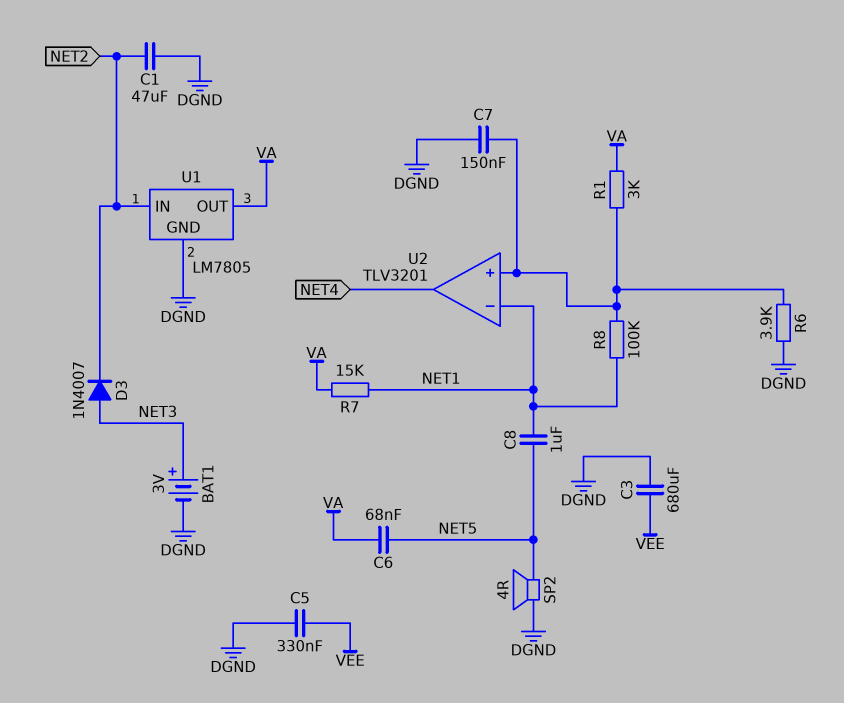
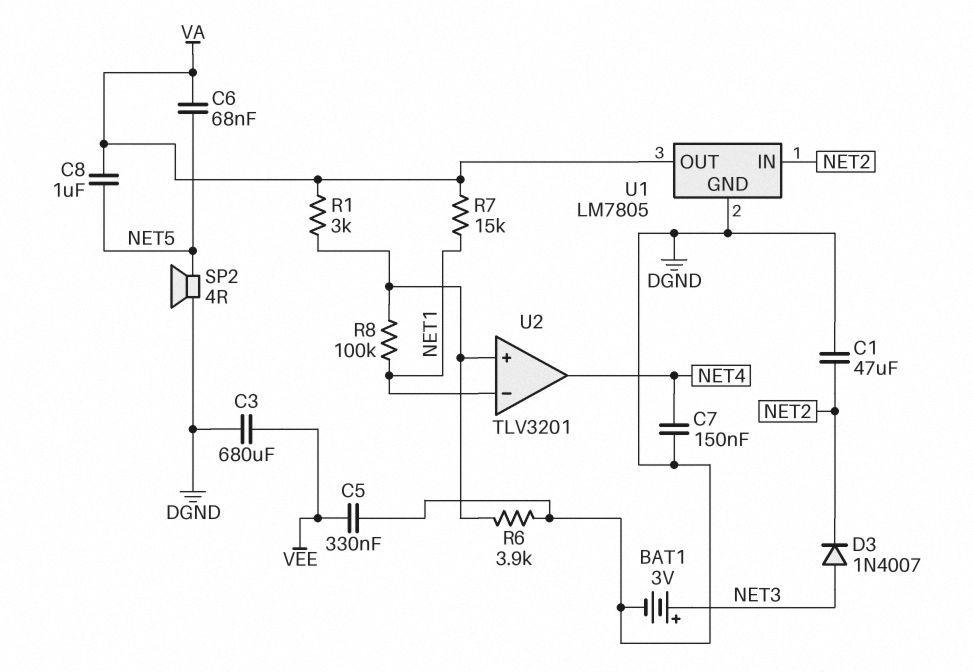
C7: 150nF (DGND, U2/in+) -> 150nF (DGND, NET4)
C8: 1uF (NET1, NET5) -> 1uF (NET5, VA)

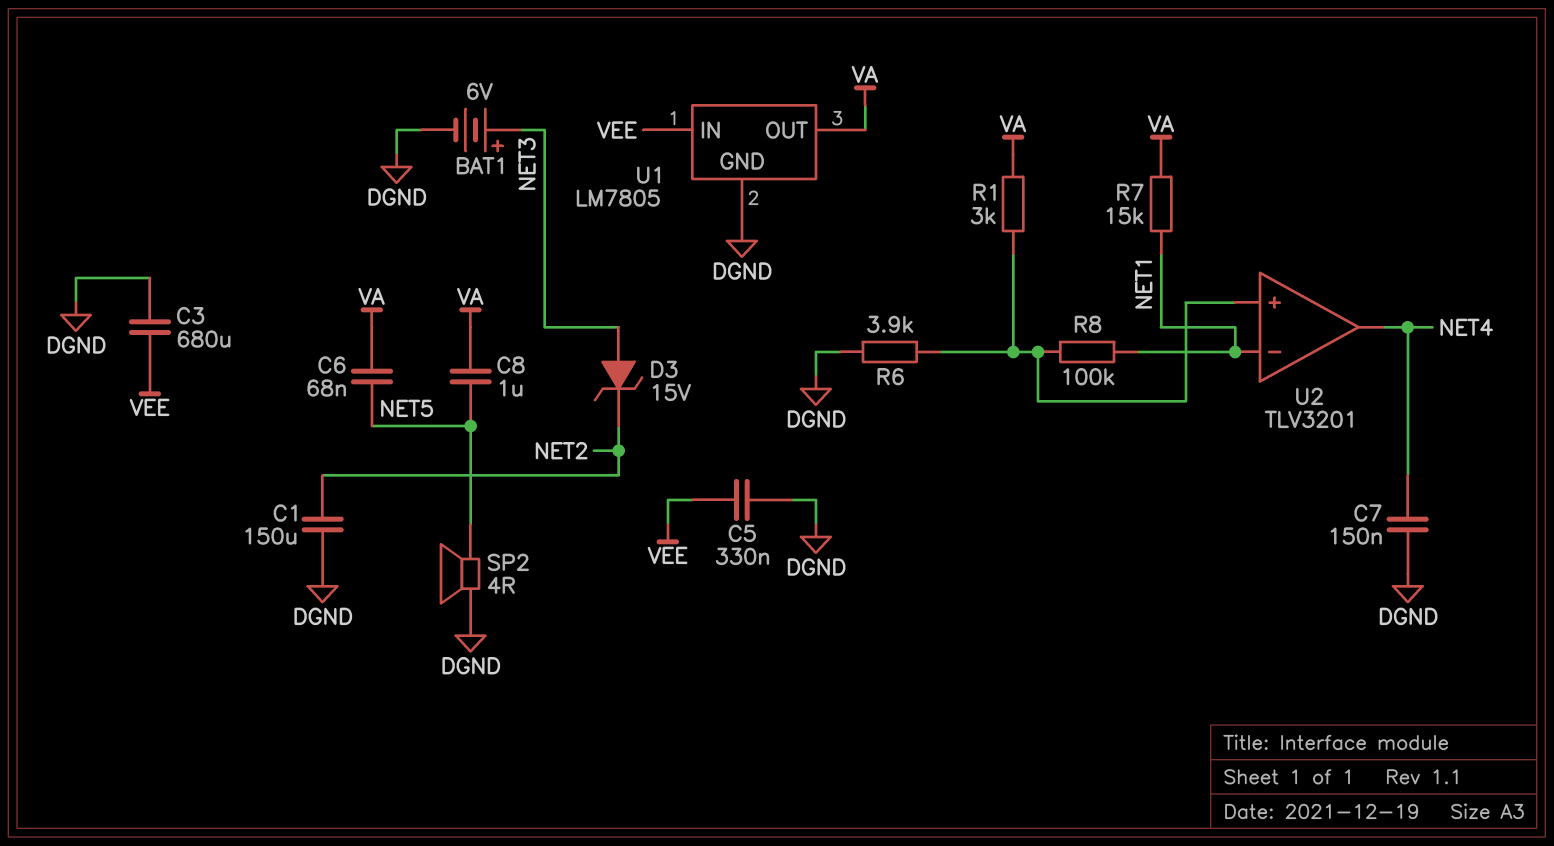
BAT1: 3V (plus NET3, minus DGND) -> 6V (plus NET3, minus DGND)
C1: 47uF (DGND, NET2) -> 150uF (DGND, NET2)
D3: diode 1N4007 (A NET3, K NET2) -> zener 15V (A NET3, K NET2)
U1 pin IN: NET2 -> VEE

